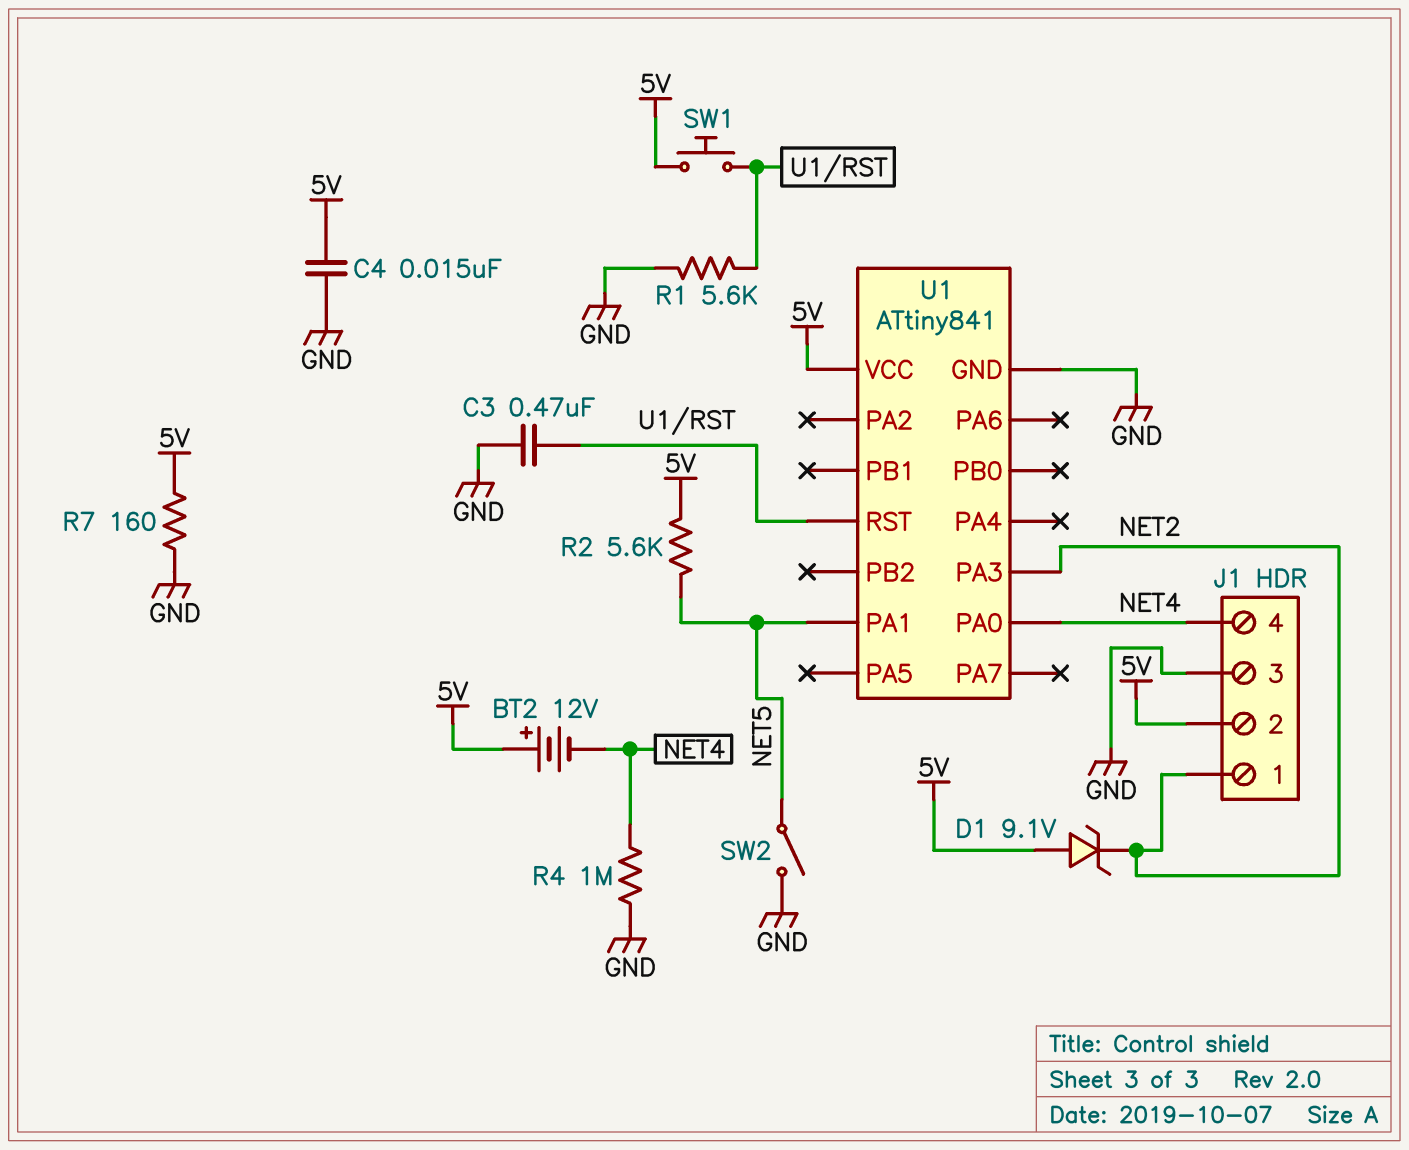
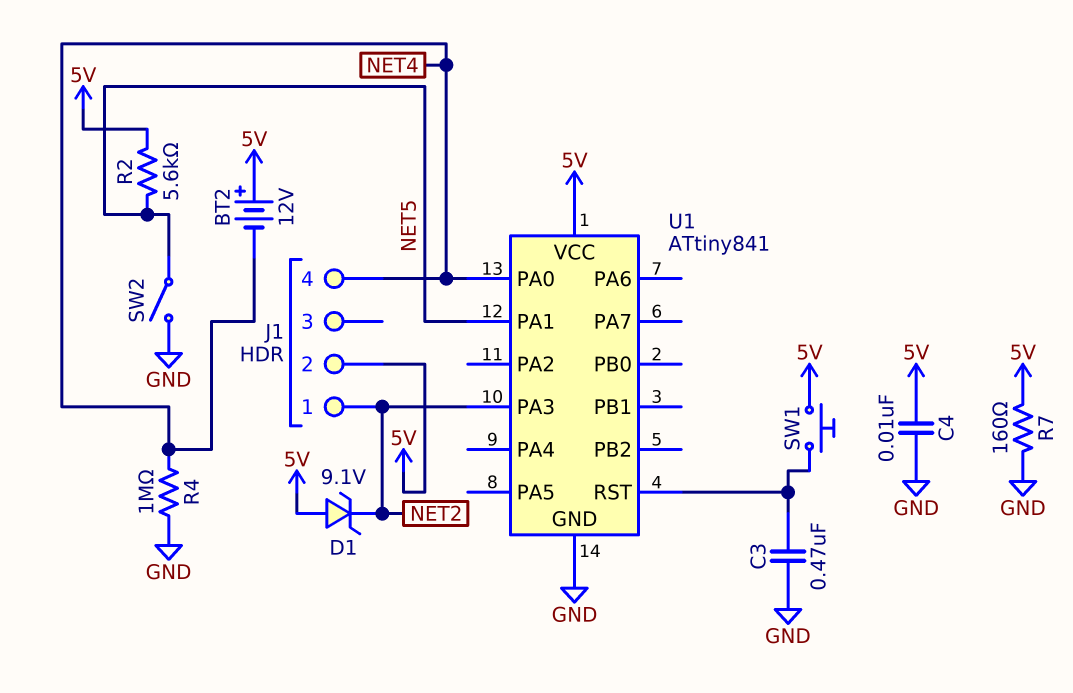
C4: 15nF (5V, GND) -> 10nF (5V, GND)
J1 pin 3: GND -> none
R1: 5.6k (GND, U1/RST) -> none

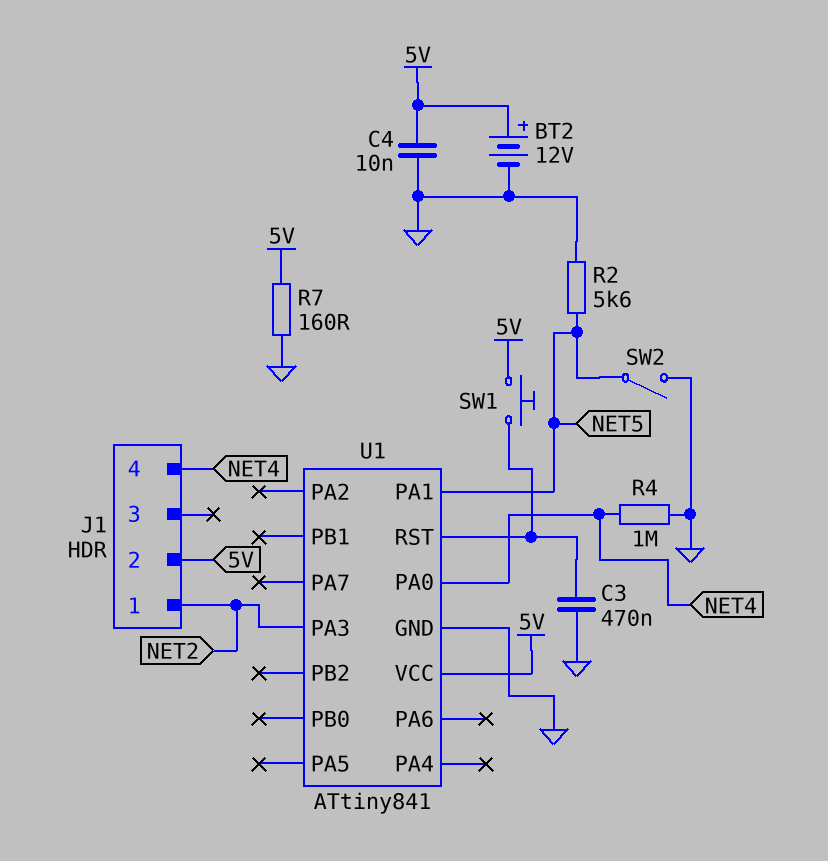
BT2: 12V (plus 5V, minus NET4) -> 12V (plus 5V, minus GND)
D1: zener 9.1V (A 5V, K NET2) -> none
R2: 5.6k (5V, NET5) -> 5.6k (GND, NET5)

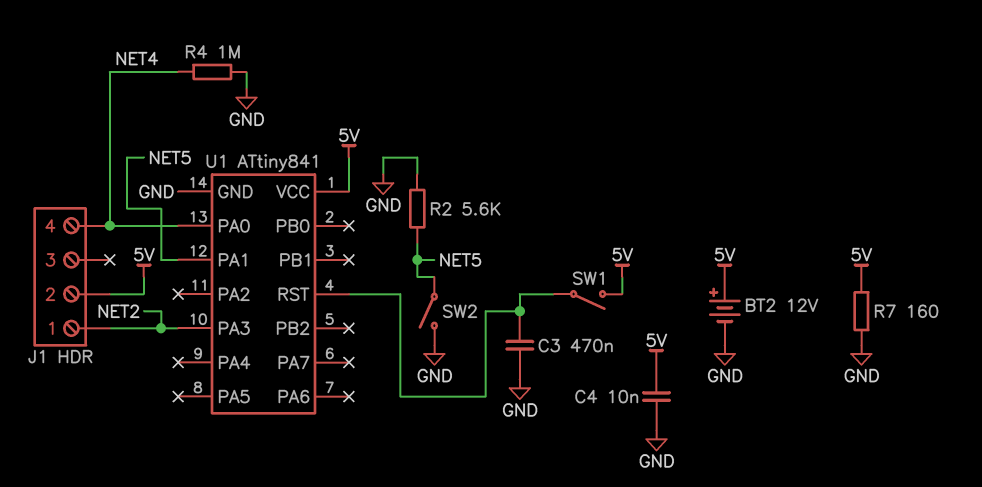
SW1: button (5V, U1/RST) -> switch (5V, U1/RST)

